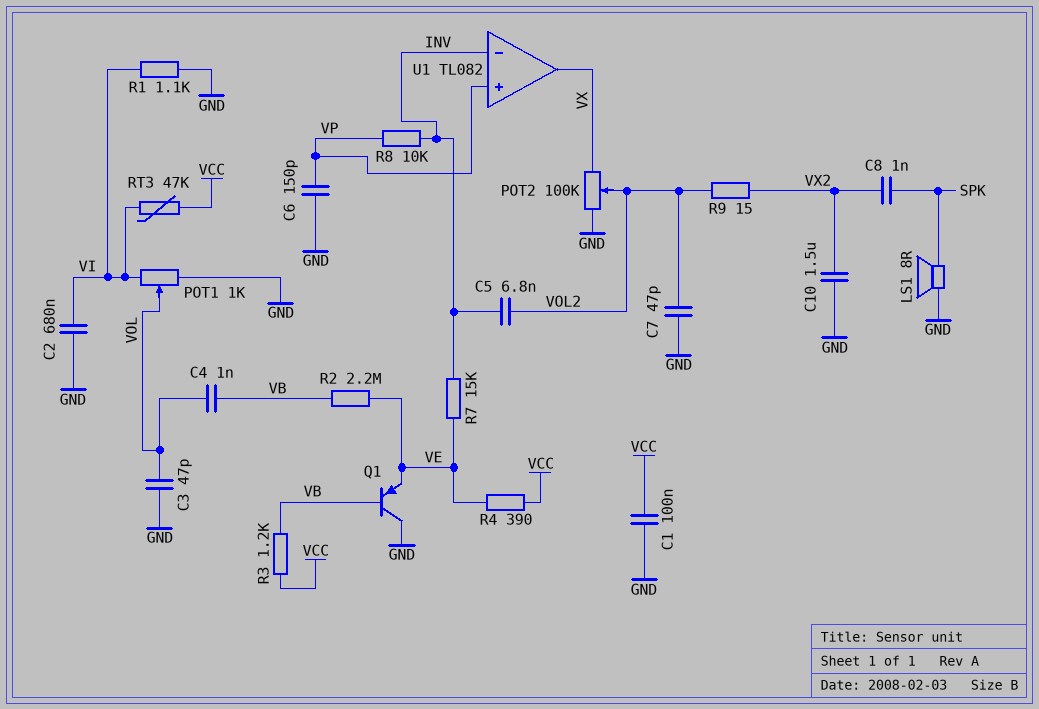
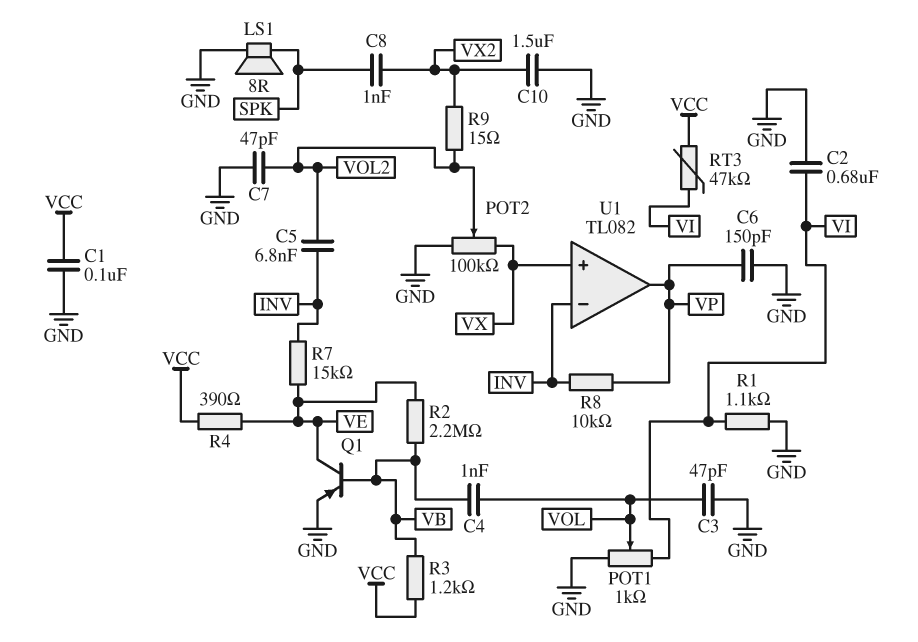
Q1: PNP (B VB, C GND, E VE) -> PNP (B VB, C VE, E GND)
U1 pin in+: VP -> VX
U1 pin out: VX -> VP

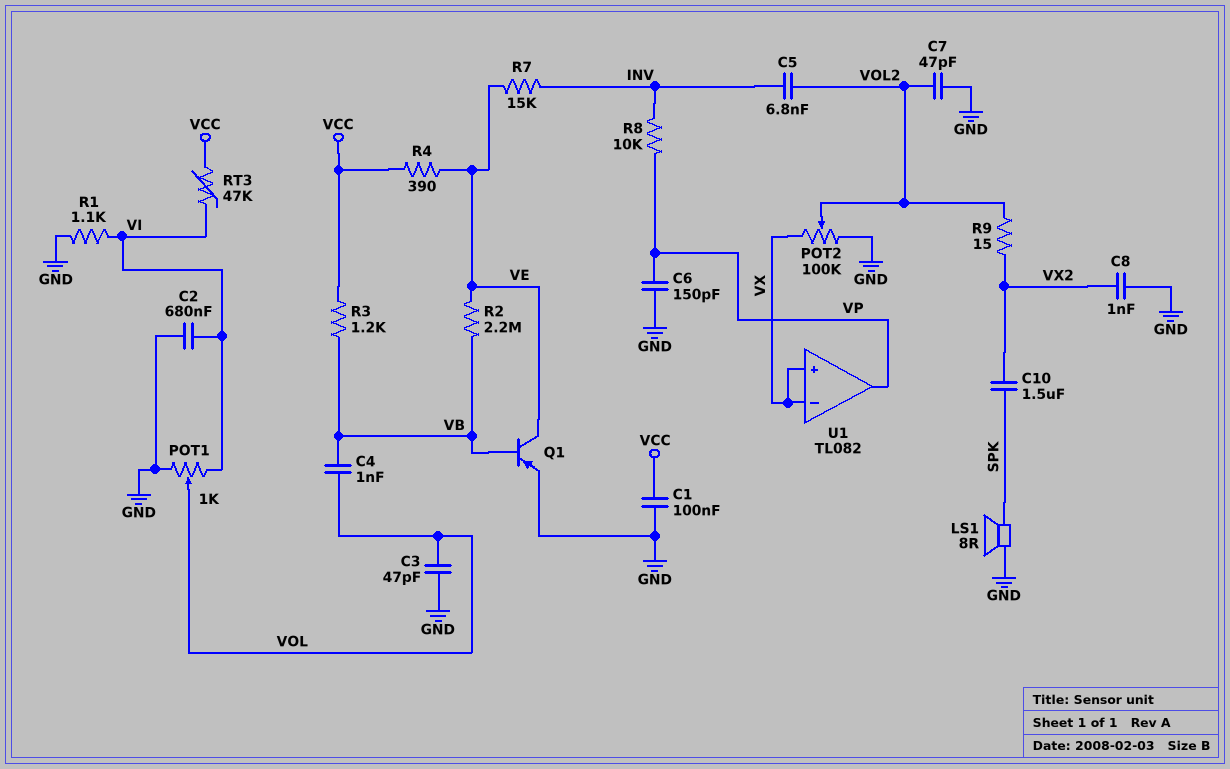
C8: 1nF (SPK, VX2) -> 1nF (GND, VX2)
C10: 1.5uF (GND, VX2) -> 1.5uF (SPK, VX2)
U1 pin in-: INV -> VX

